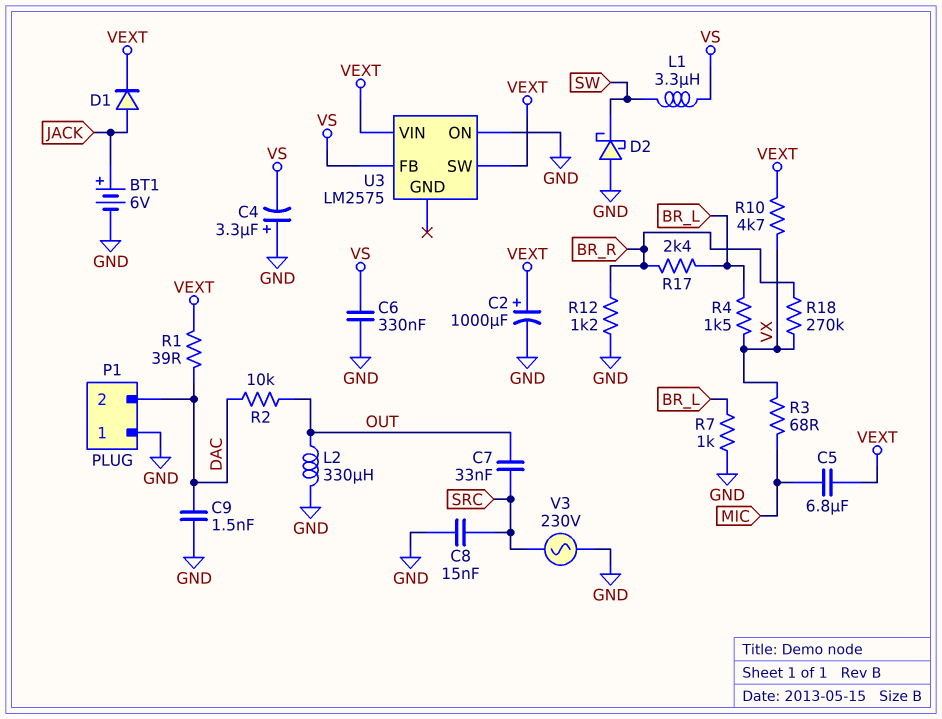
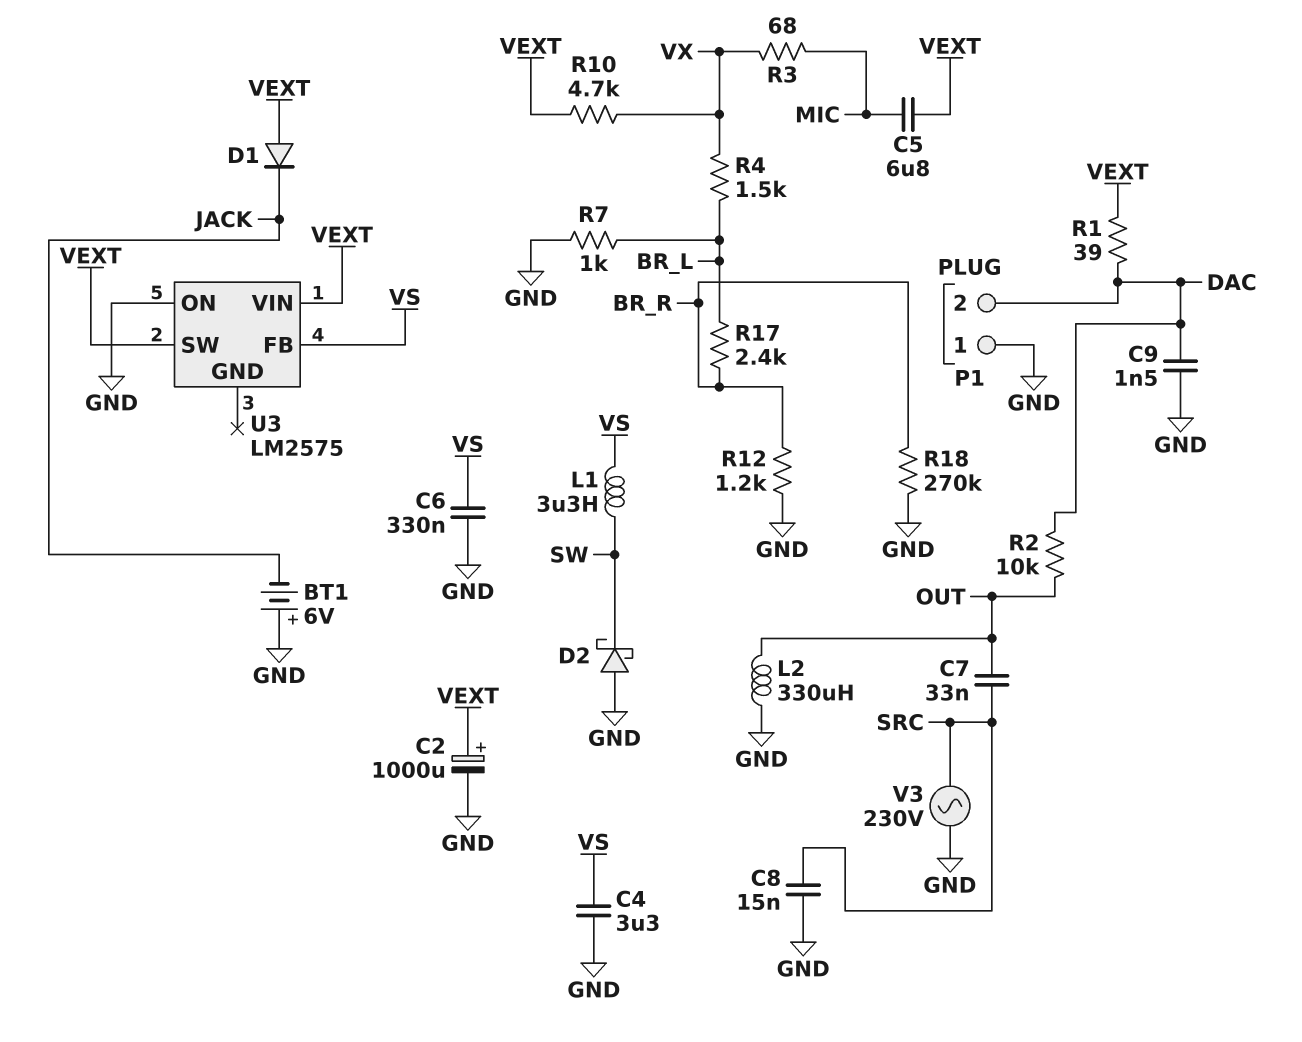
BT1: 6V (plus JACK, minus GND) -> 6V (plus GND, minus JACK)
C4: 3.3uF (plus GND, minus VS) -> 3.3uF (GND, VS)
D1: diode (A JACK, K VEXT) -> diode (A VEXT, K JACK)
R18: 270k (BR_R, VX) -> 270k (BR_R, GND)

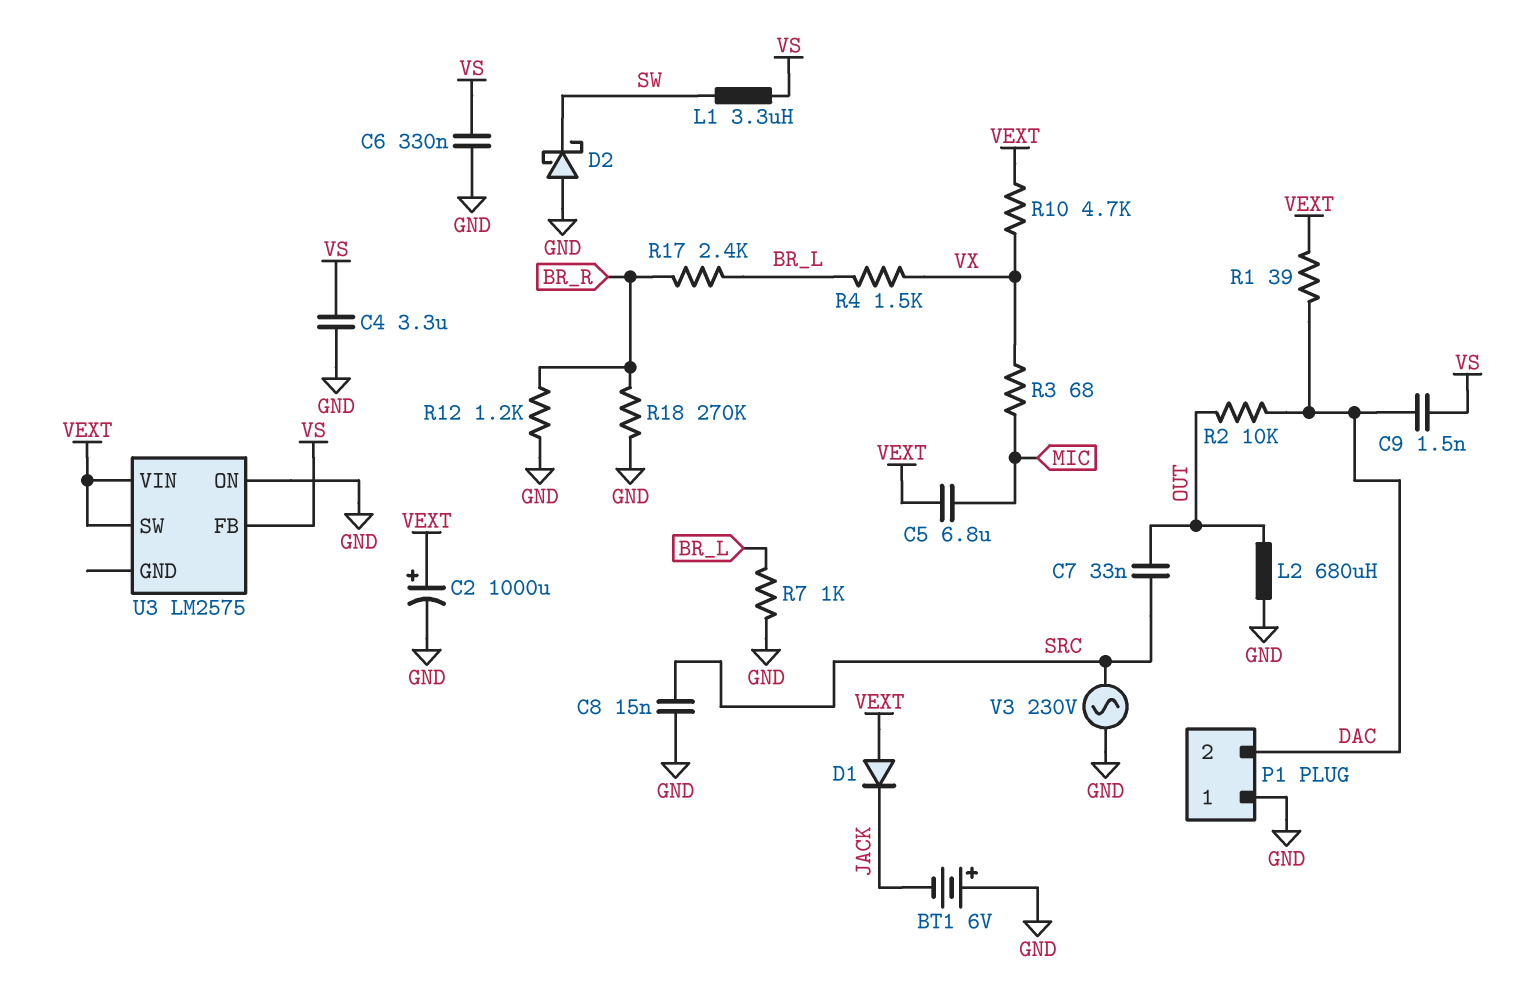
C9: 1.5nF (DAC, GND) -> 1.5nF (DAC, VS)
L2: 330uH (GND, OUT) -> 680uH (GND, OUT)

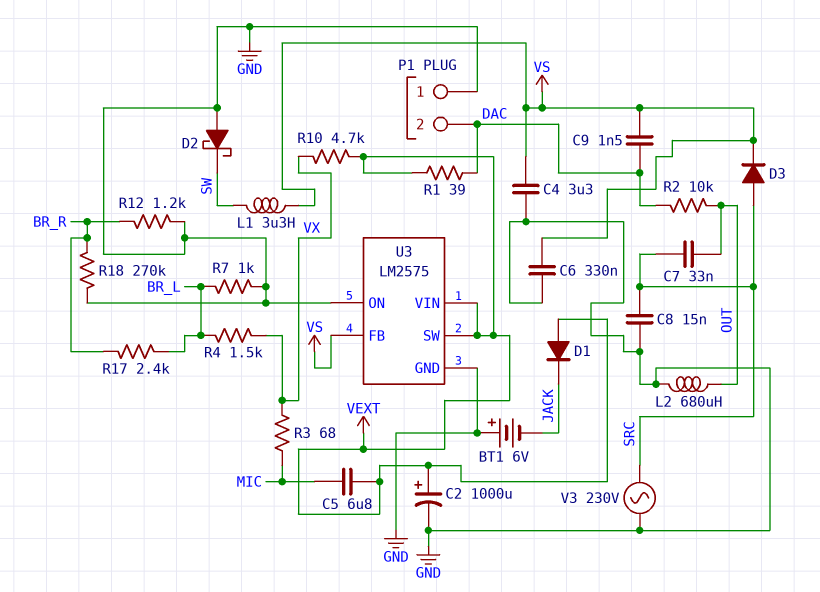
D3: none -> diode (A SRC, K VS)
U3 pin GND: none -> GND

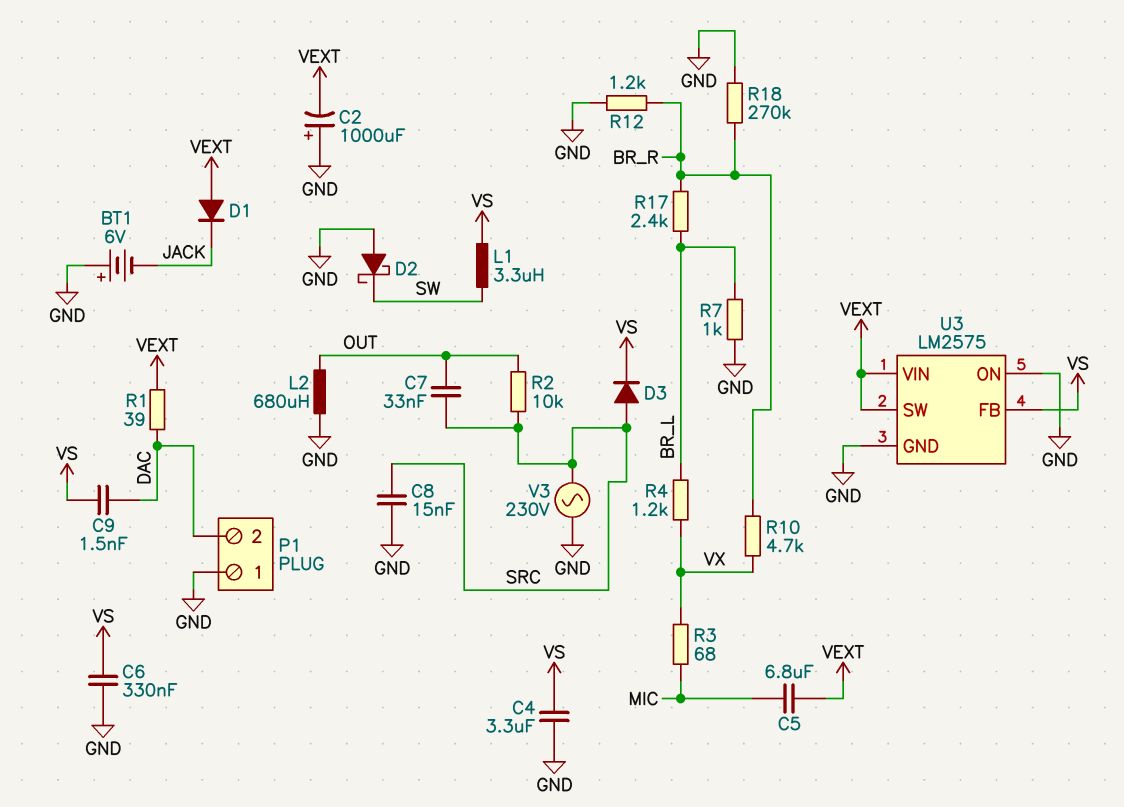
C2: 1000uF (plus VEXT, minus GND) -> 1000uF (plus GND, minus VEXT)
R2: 10k (DAC, OUT) -> 10k (OUT, SRC)
R4: 1.5k (BR_L, VX) -> 1.2k (BR_L, VX)
R10: 4.7k (VEXT, VX) -> 4.7k (BR_R, VX)

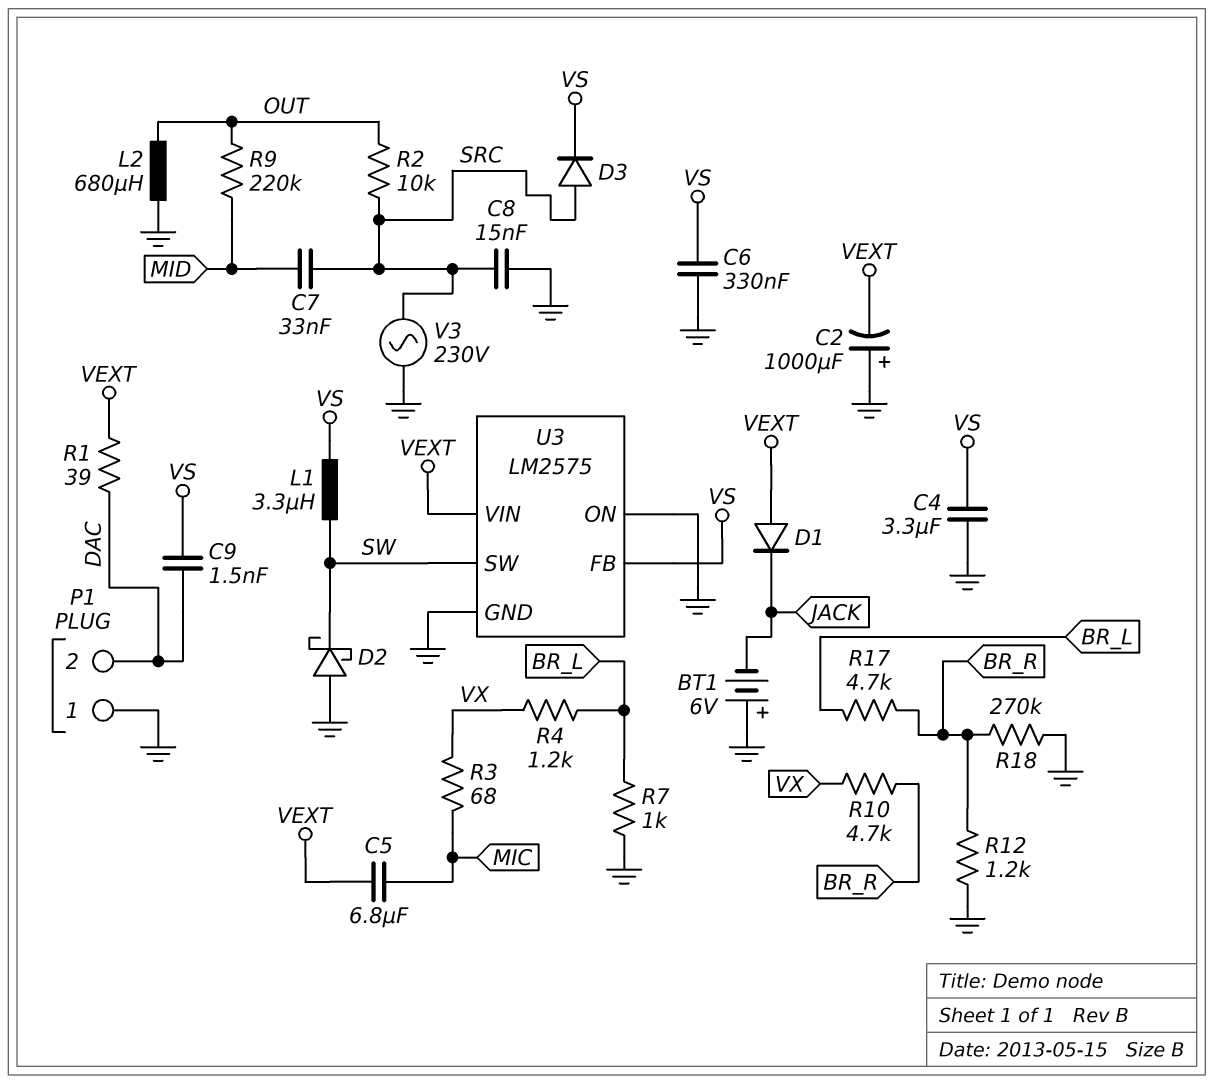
C7: 33nF (OUT, SRC) -> 33nF (MID, SRC)
R9: none -> 220k (MID, OUT)
R17: 2.4k (BR_L, BR_R) -> 4.7k (BR_L, BR_R)
U3 pin SW: VEXT -> SW

